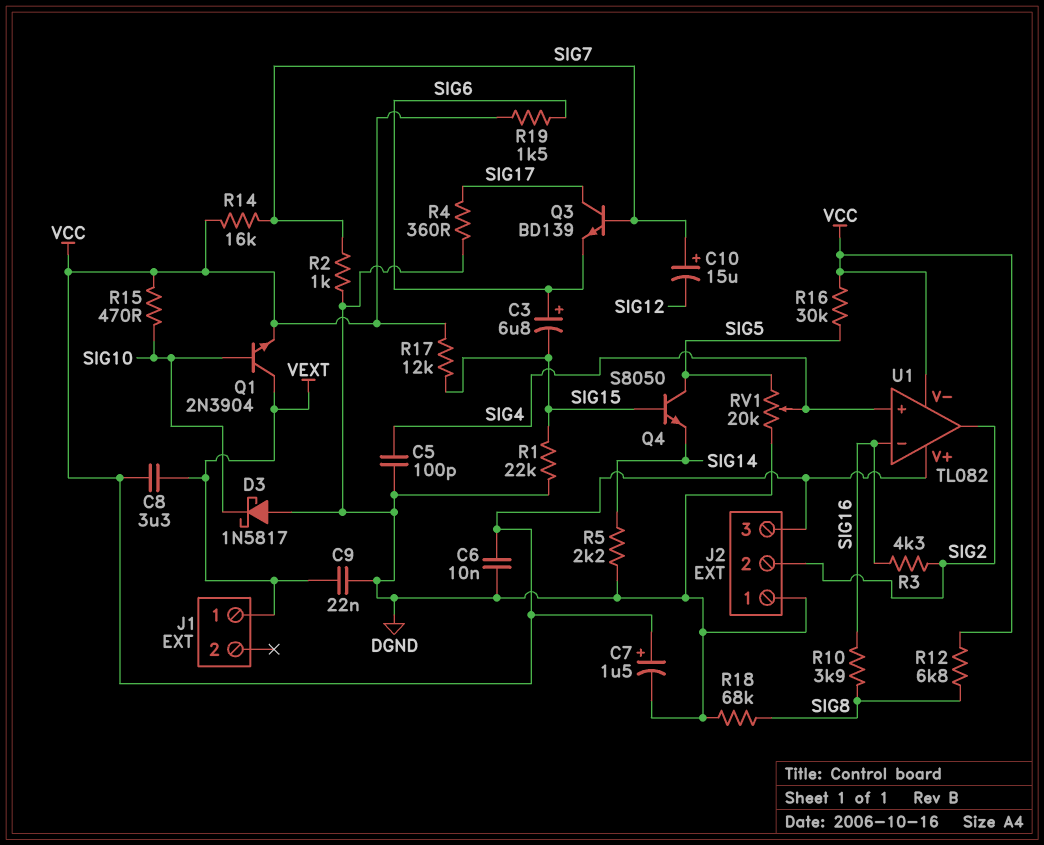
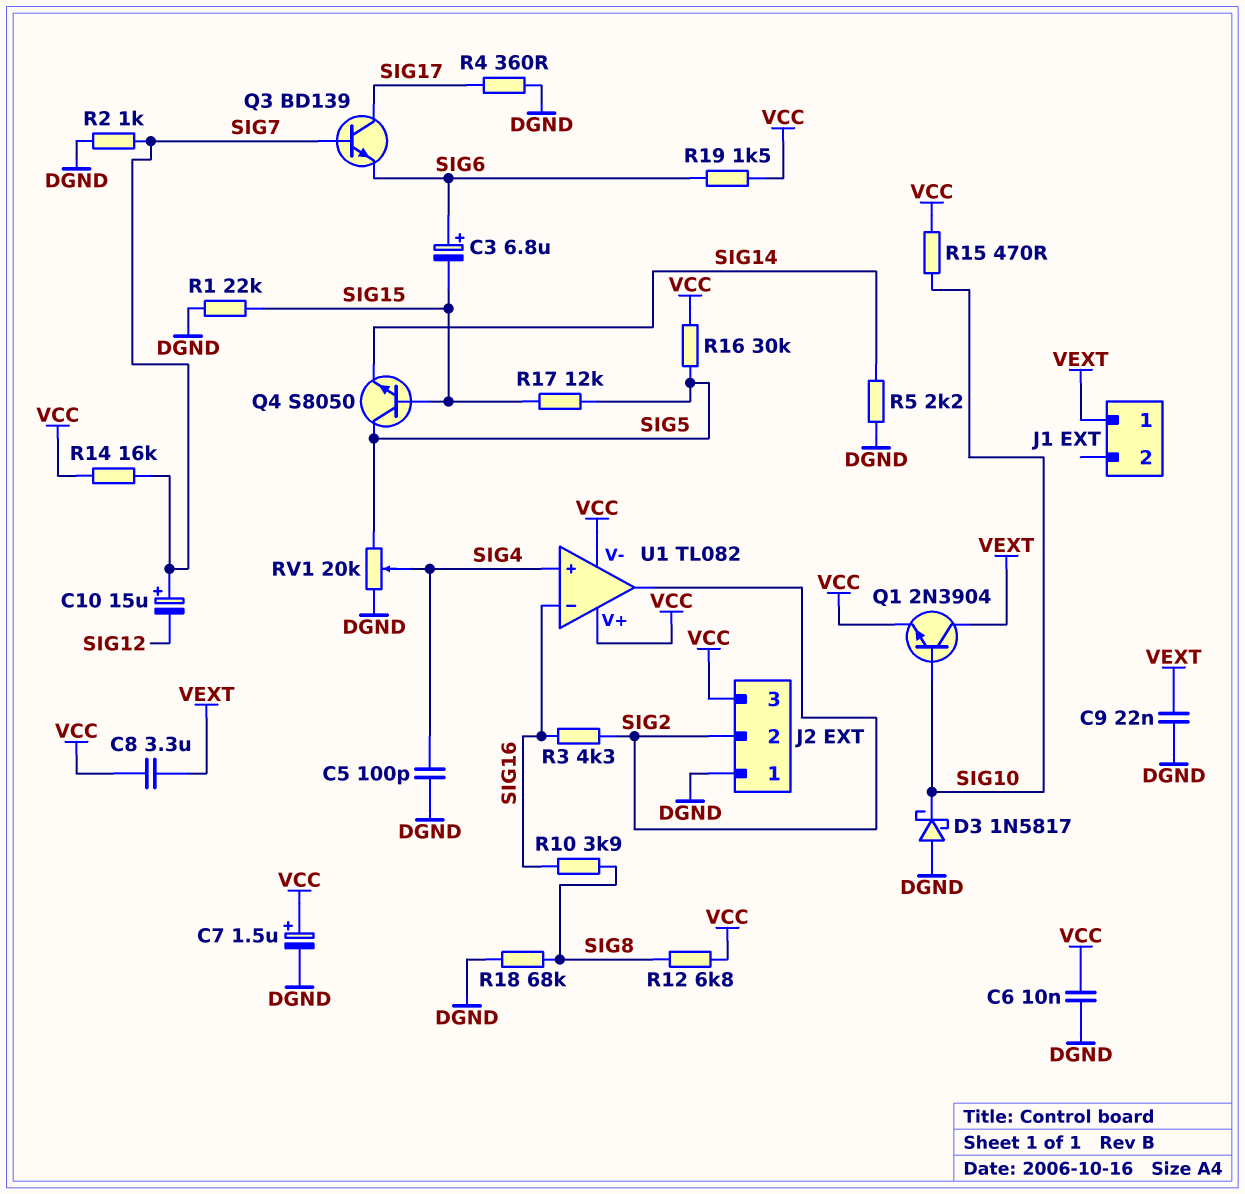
R17: 12k (SIG15, VCC) -> 12k (SIG5, SIG15)

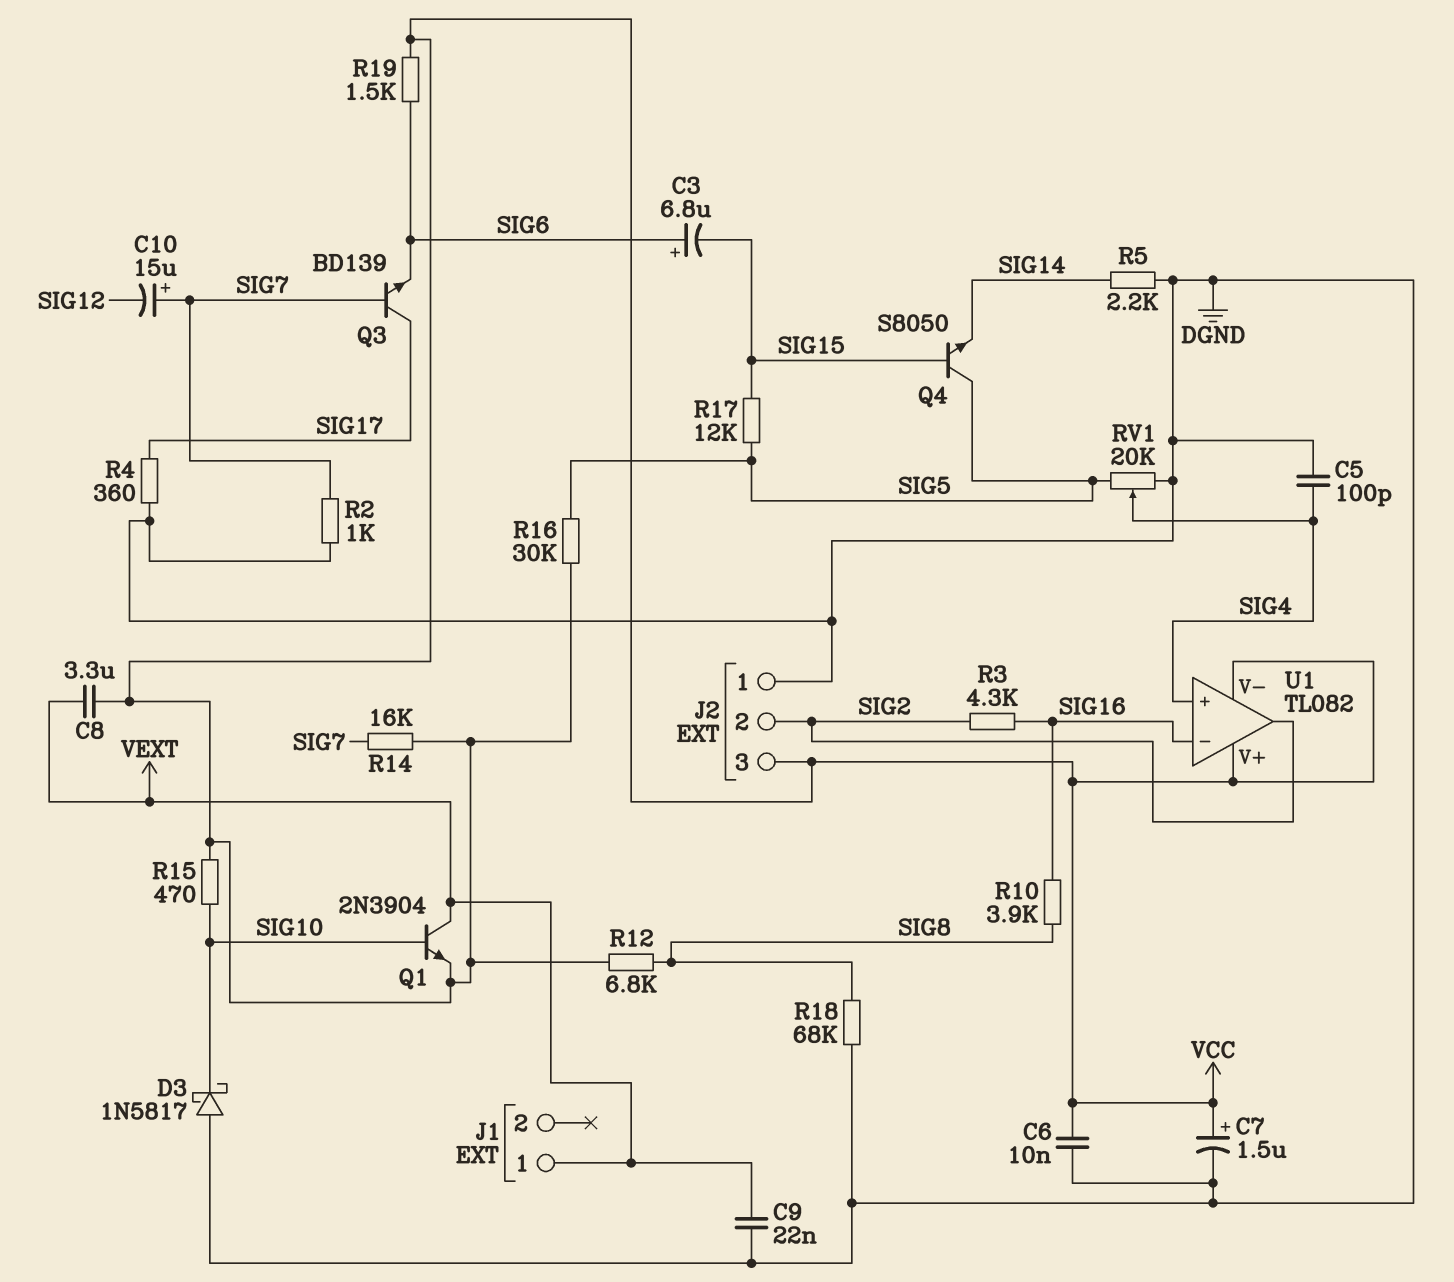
R1: 22k (DGND, SIG15) -> none

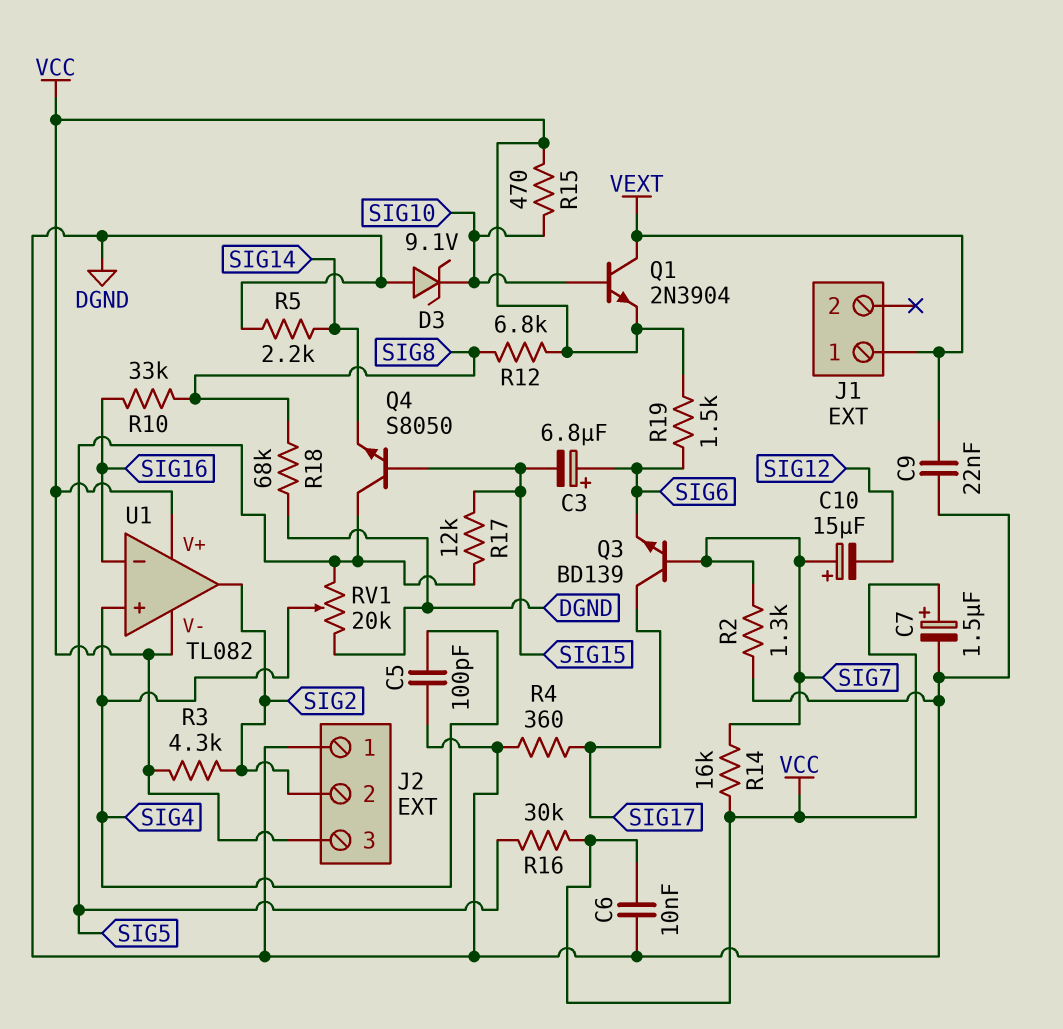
C8: 3.3uF (VCC, VEXT) -> none
D3: schottky 1N5817 (A DGND, K SIG10) -> zener 9.1V (A DGND, K SIG10)
R2: 1k (DGND, SIG7) -> 1.3k (DGND, SIG7)
R3: 4.3k (SIG2, SIG16) -> 4.3k (SIG2, VCC)
R10: 3.9k (SIG8, SIG16) -> 33k (SIG8, SIG16)

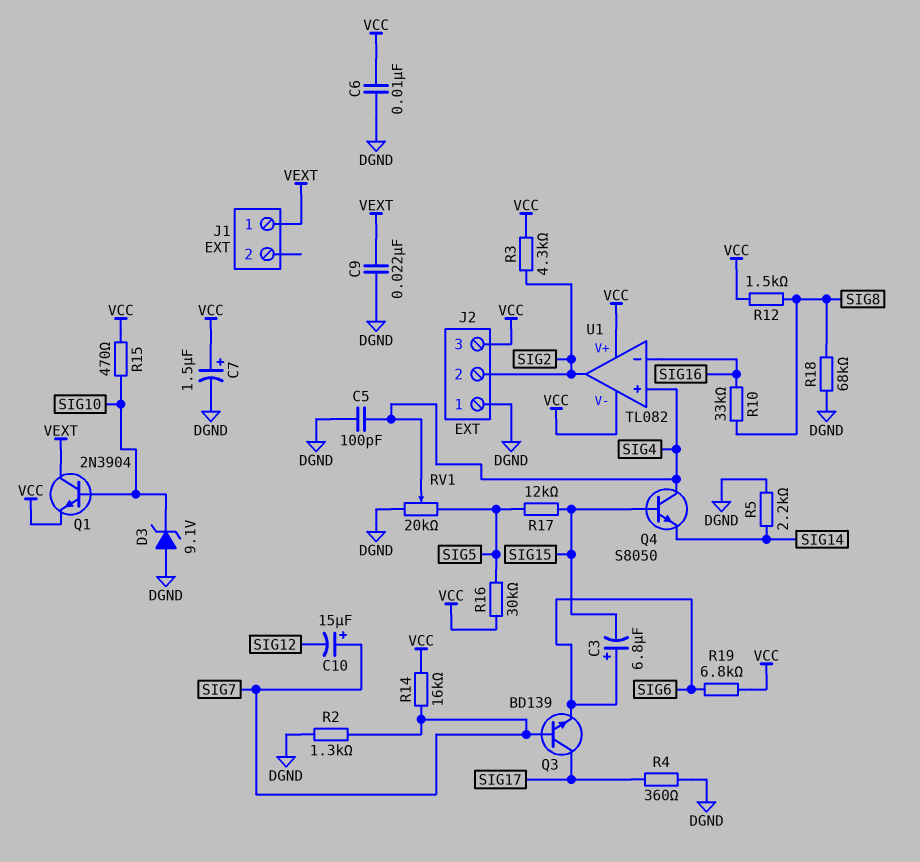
Q4: NPN S8050 (B SIG15, C SIG5, E SIG14) -> NPN S8050 (B SIG15, C SIG4, E SIG14)
R12: 6.8k (SIG8, VCC) -> 1.5k (SIG8, VCC)
R19: 1.5k (SIG6, VCC) -> 6.8k (SIG6, VCC)

